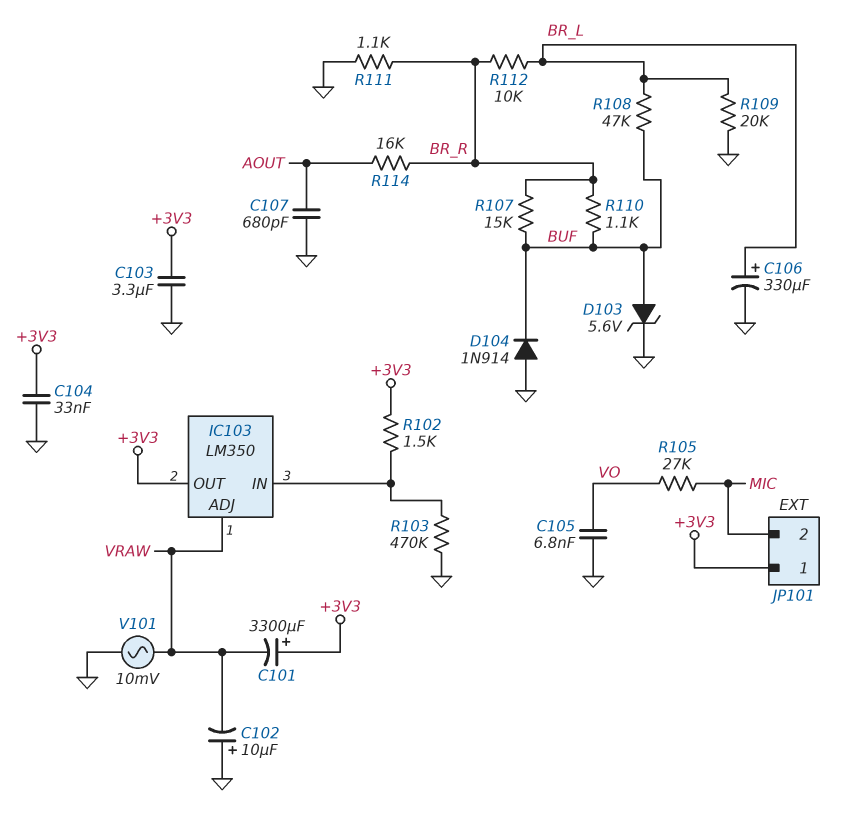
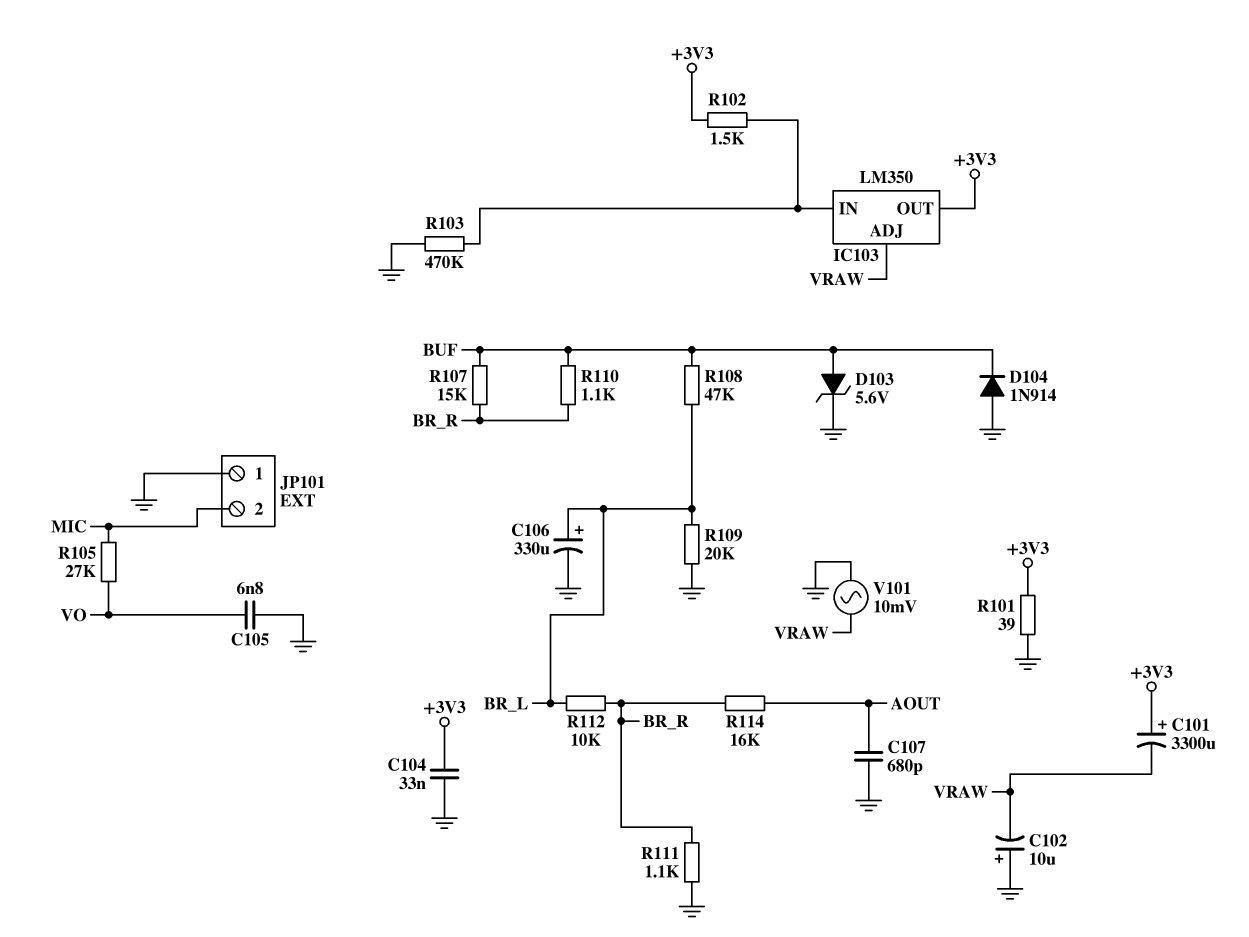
C103: 3.3uF (+3V3, GND) -> none
JP101 pin 1: +3V3 -> GND
R101: none -> 39 (+3V3, GND)

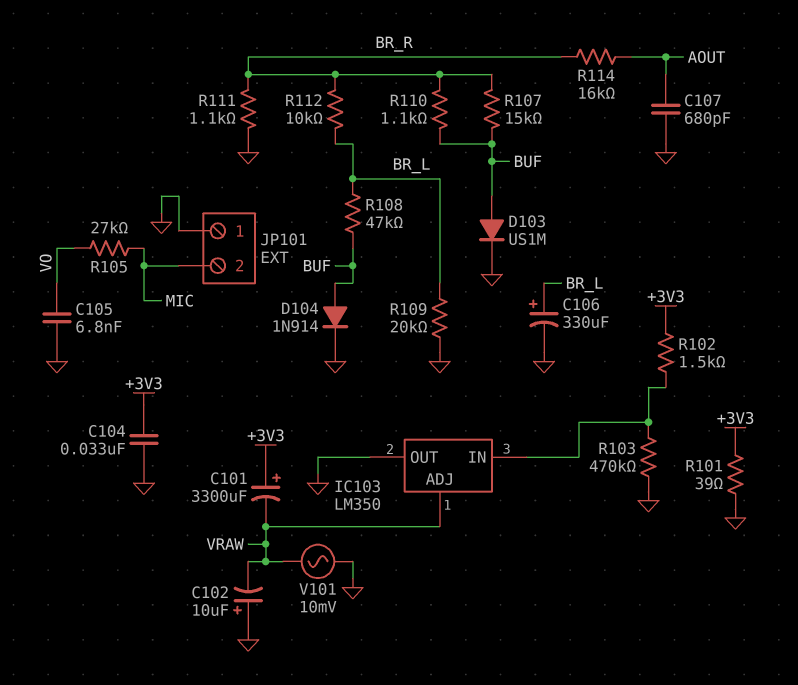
D103: zener 5.6V (A BUF, K GND) -> diode US1M (A BUF, K GND)
D104: diode 1N914 (A GND, K BUF) -> diode 1N914 (A BUF, K GND)
IC103 pin OUT: +3V3 -> GND

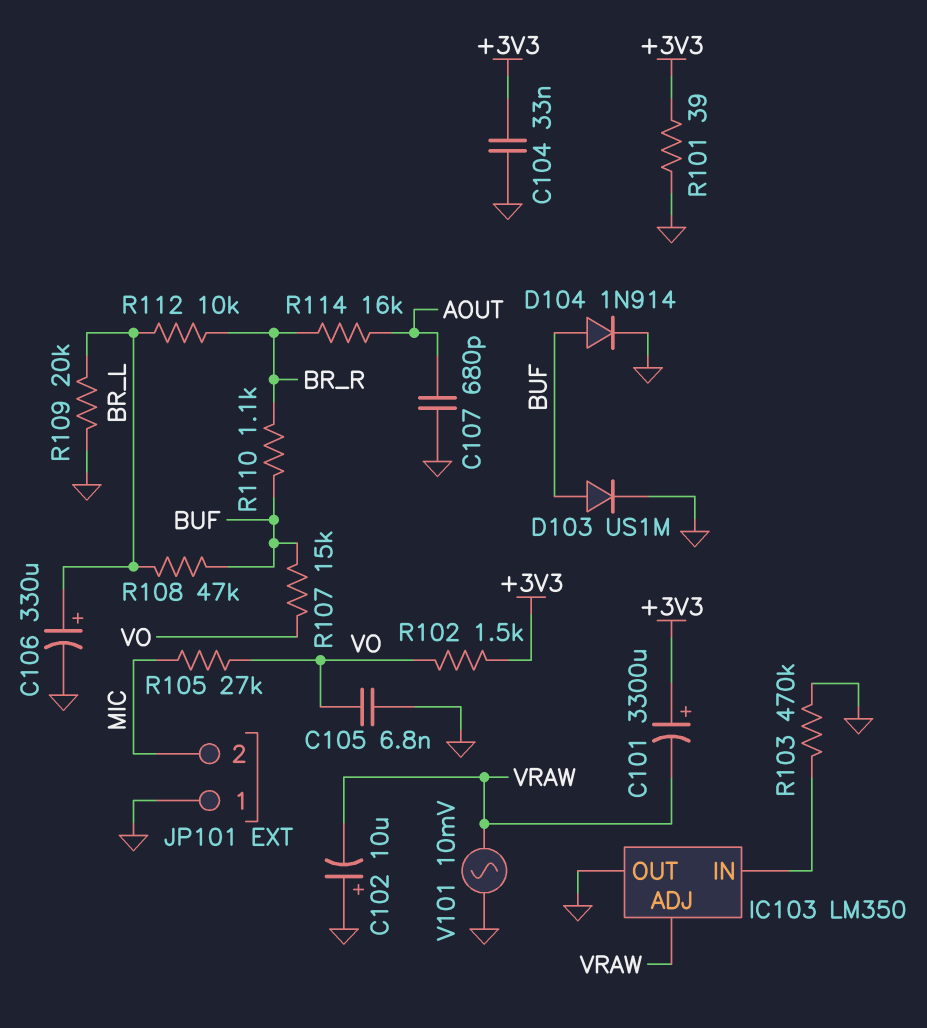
R102: 1.5k (+3V3, IC103/IN) -> 1.5k (+3V3, VO)
R107: 15k (BR_R, BUF) -> 15k (BUF, VO)
R111: 1.1k (BR_R, GND) -> none

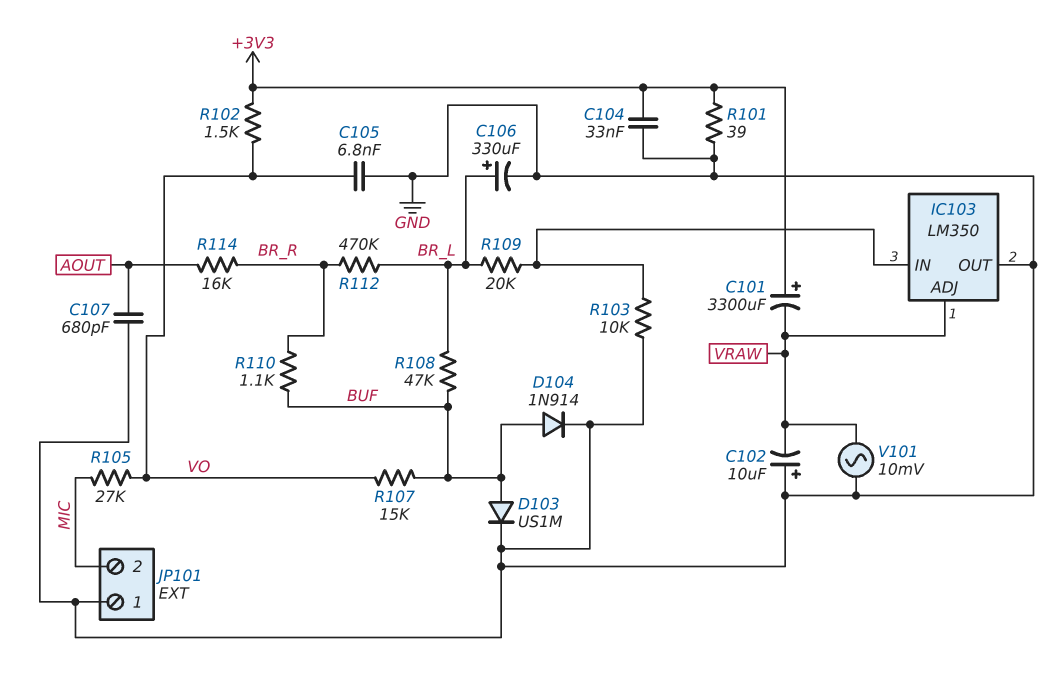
R103: 470k (GND, IC103/IN) -> 10k (GND, IC103/IN)
R109: 20k (BR_L, GND) -> 20k (BR_L, IC103/IN)
R112: 10k (BR_L, BR_R) -> 470k (BR_L, BR_R)

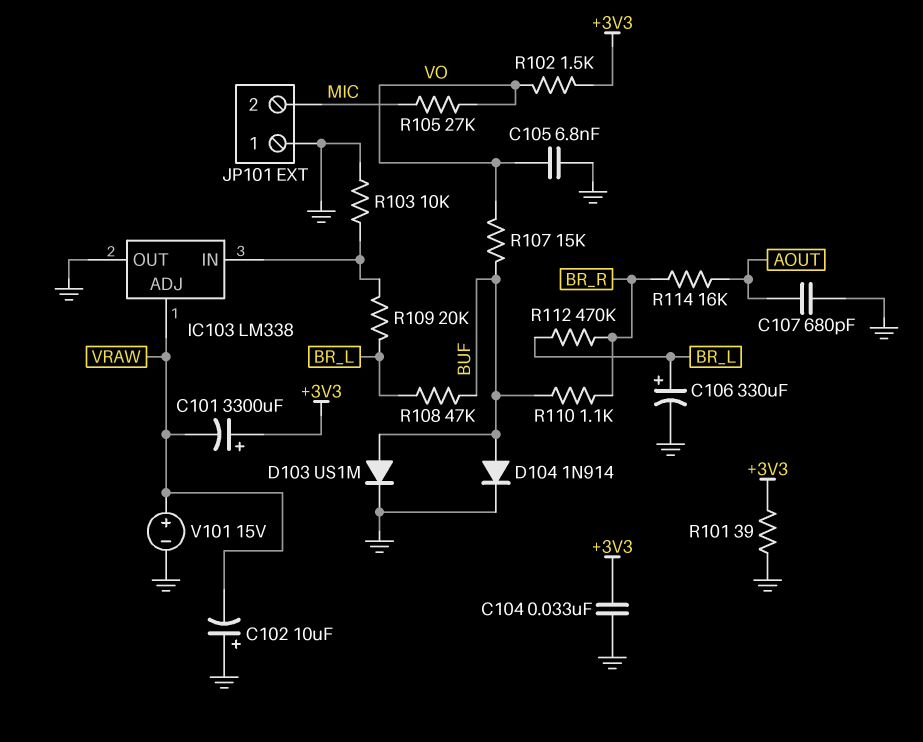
IC103: LM350 -> LM338
V101: AC 10mV (GND, VRAW) -> 15V (plus VRAW, minus GND)

